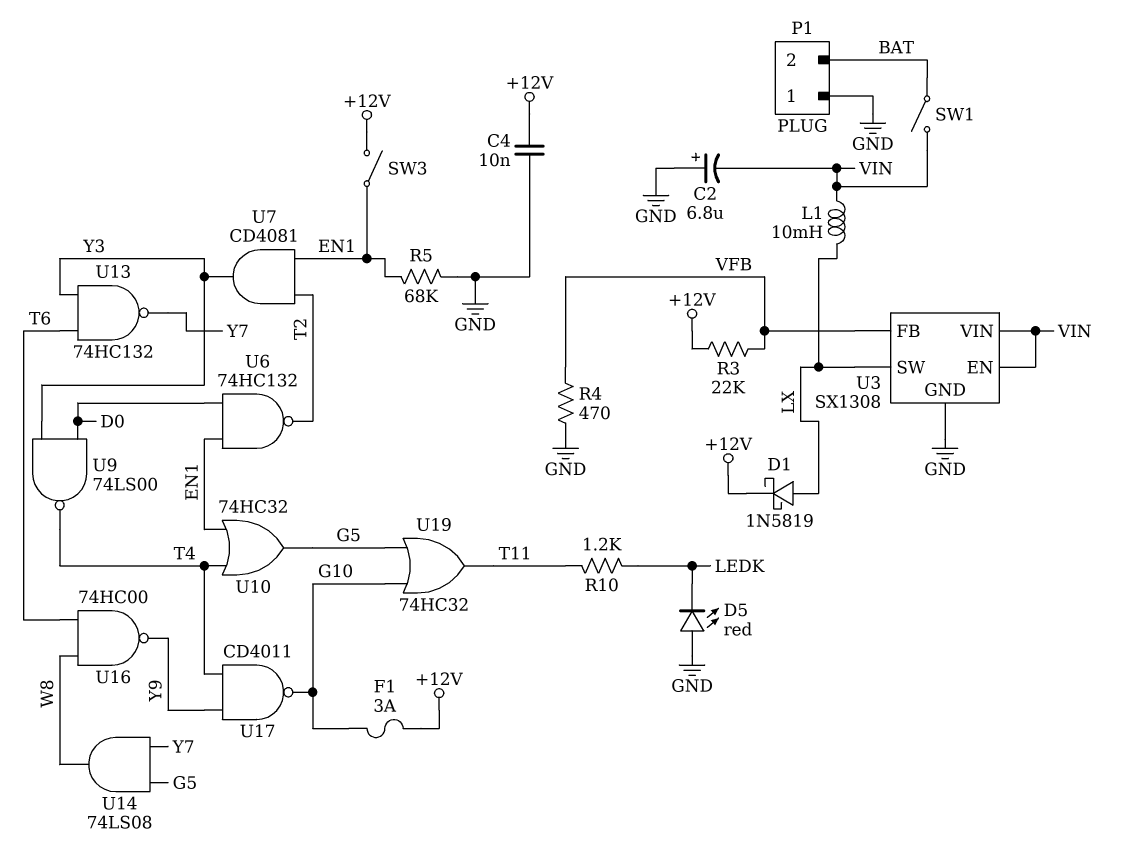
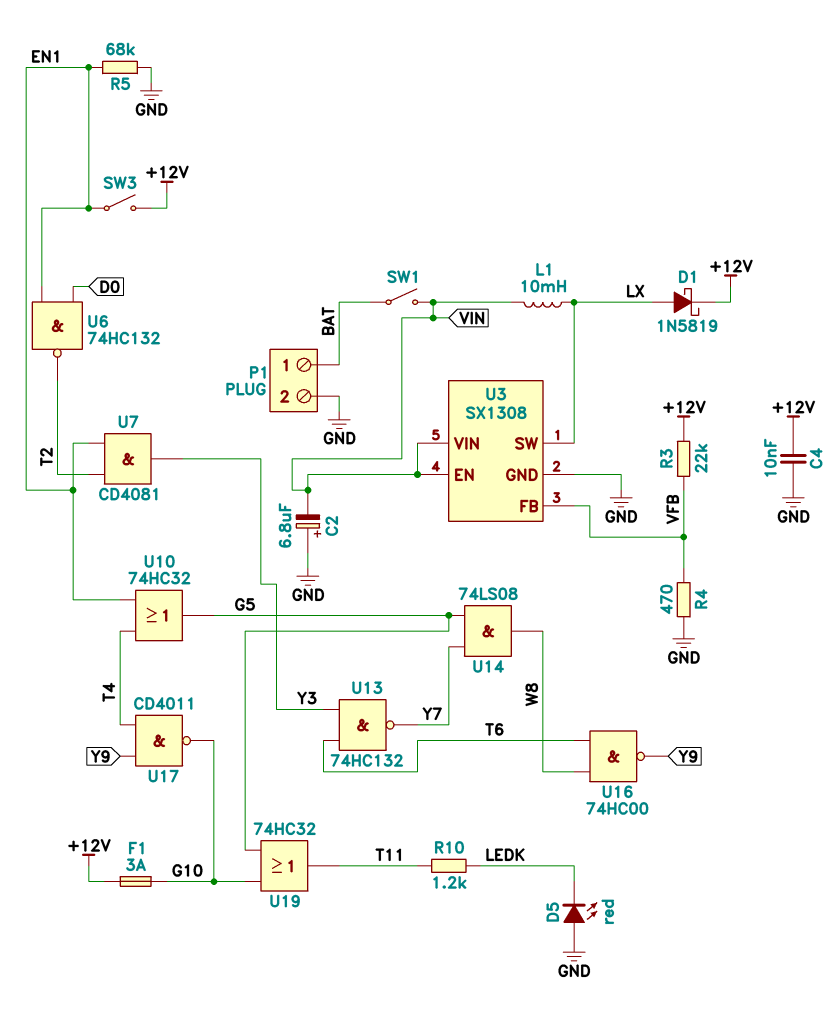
P1 pin 1: GND -> BAT
P1 pin 2: BAT -> GND
U9: NAND 74LS00 (in D0, in Y3, out T4) -> none

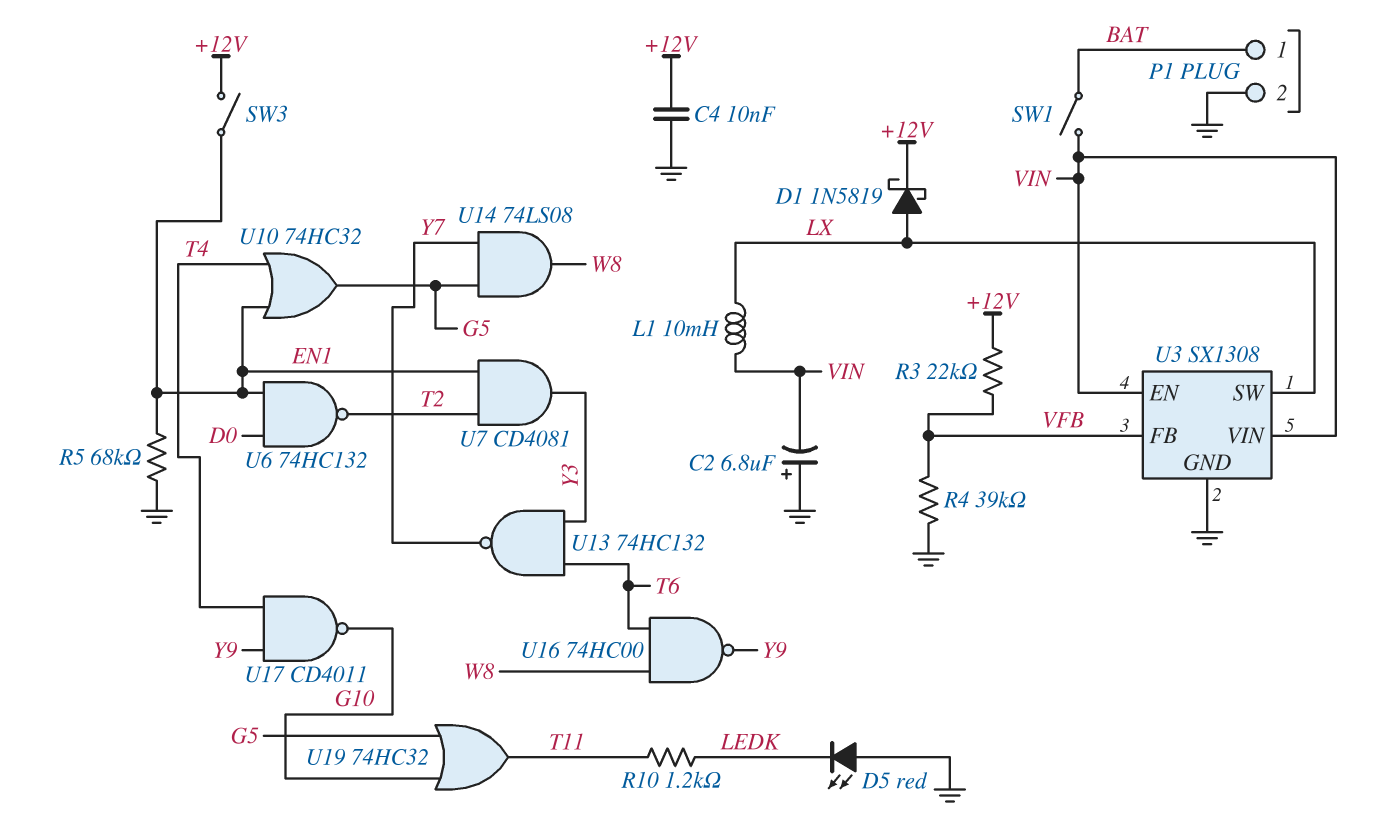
F1: 3A (+12V, G10) -> none
R4: 470 (GND, VFB) -> 39k (GND, VFB)

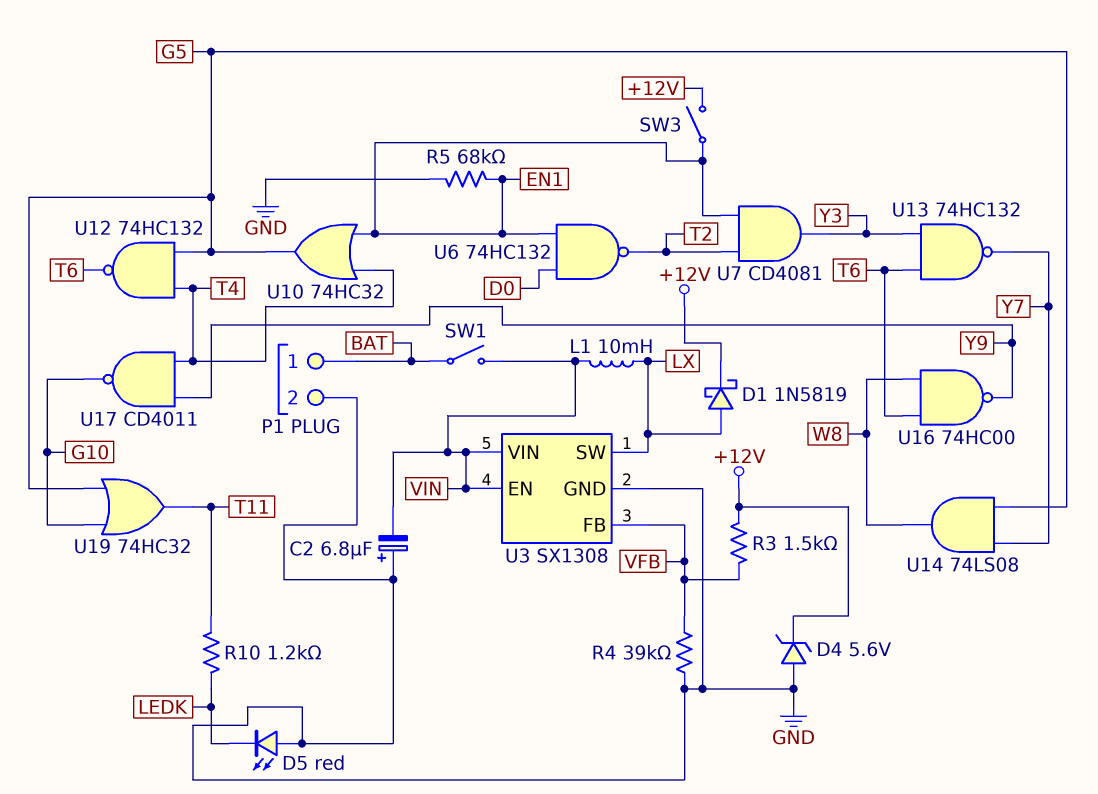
C4: 10nF (+12V, GND) -> none
D4: none -> zener 5.6V (A GND, K +12V)
R3: 22k (+12V, VFB) -> 1.5k (+12V, VFB)
U12: none -> NAND 74HC132 (in G5, in T4, out T6)

